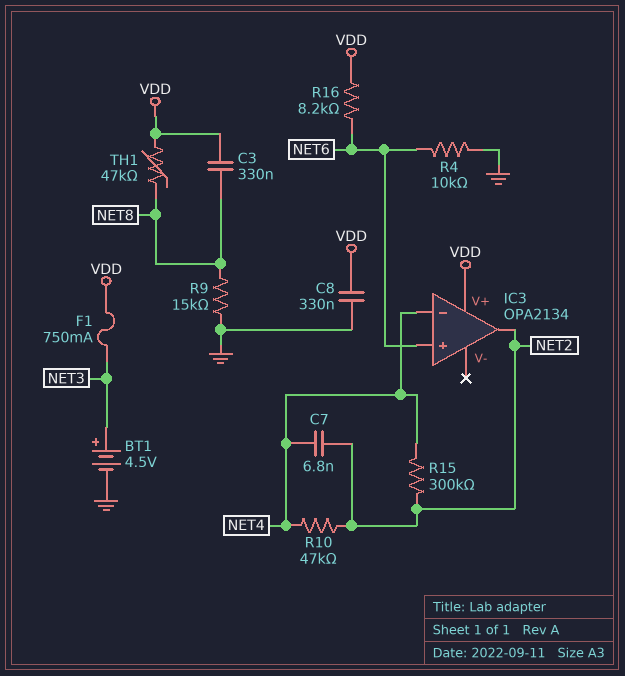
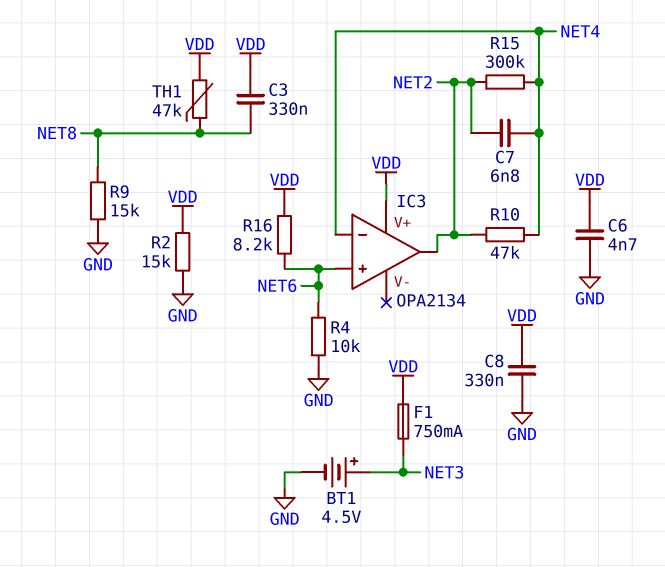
C6: none -> 4.7nF (GND, VDD)
R2: none -> 15k (GND, VDD)

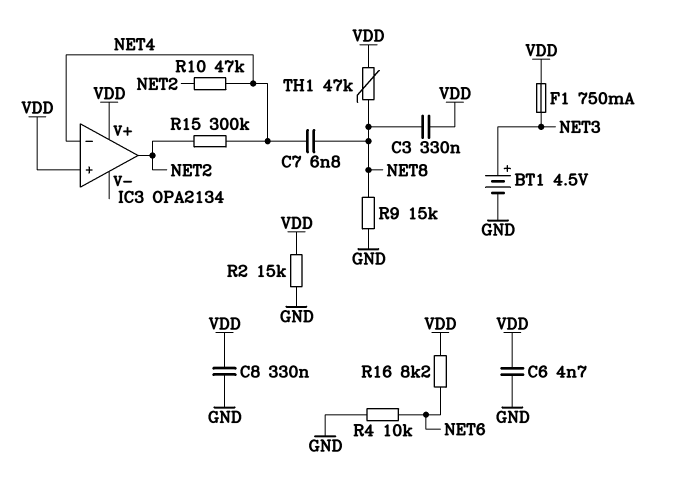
C7: 6.8nF (NET2, NET4) -> 6.8nF (NET4, NET8)
IC3 pin in+: NET6 -> VDD

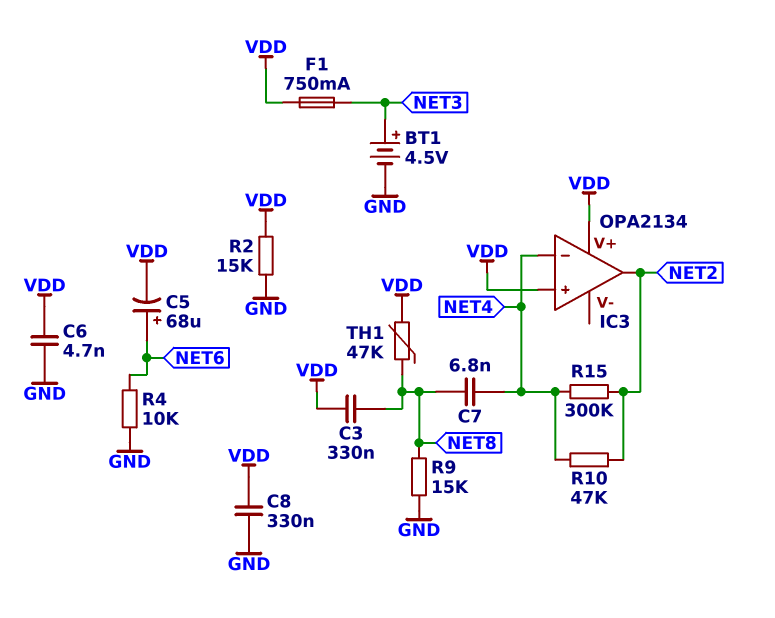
C5: none -> 68uF (plus NET6, minus VDD)
R16: 8.2k (NET6, VDD) -> none

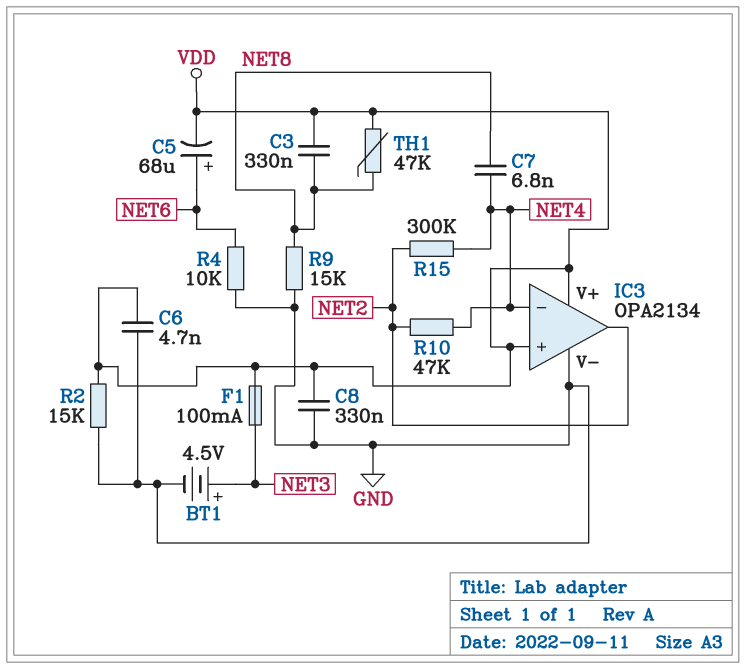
F1: 750mA (NET3, VDD) -> 100mA (NET3, VDD)
IC3 pin V-: none -> GND

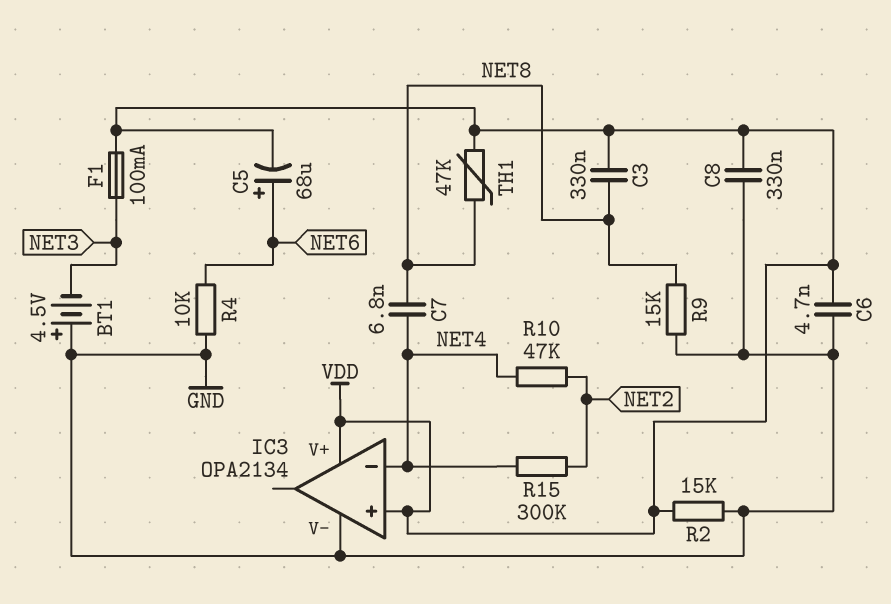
BT1: 4.5V (plus NET3, minus GND) -> 4.5V (plus GND, minus NET3)
IC3 pin out: NET2 -> none

